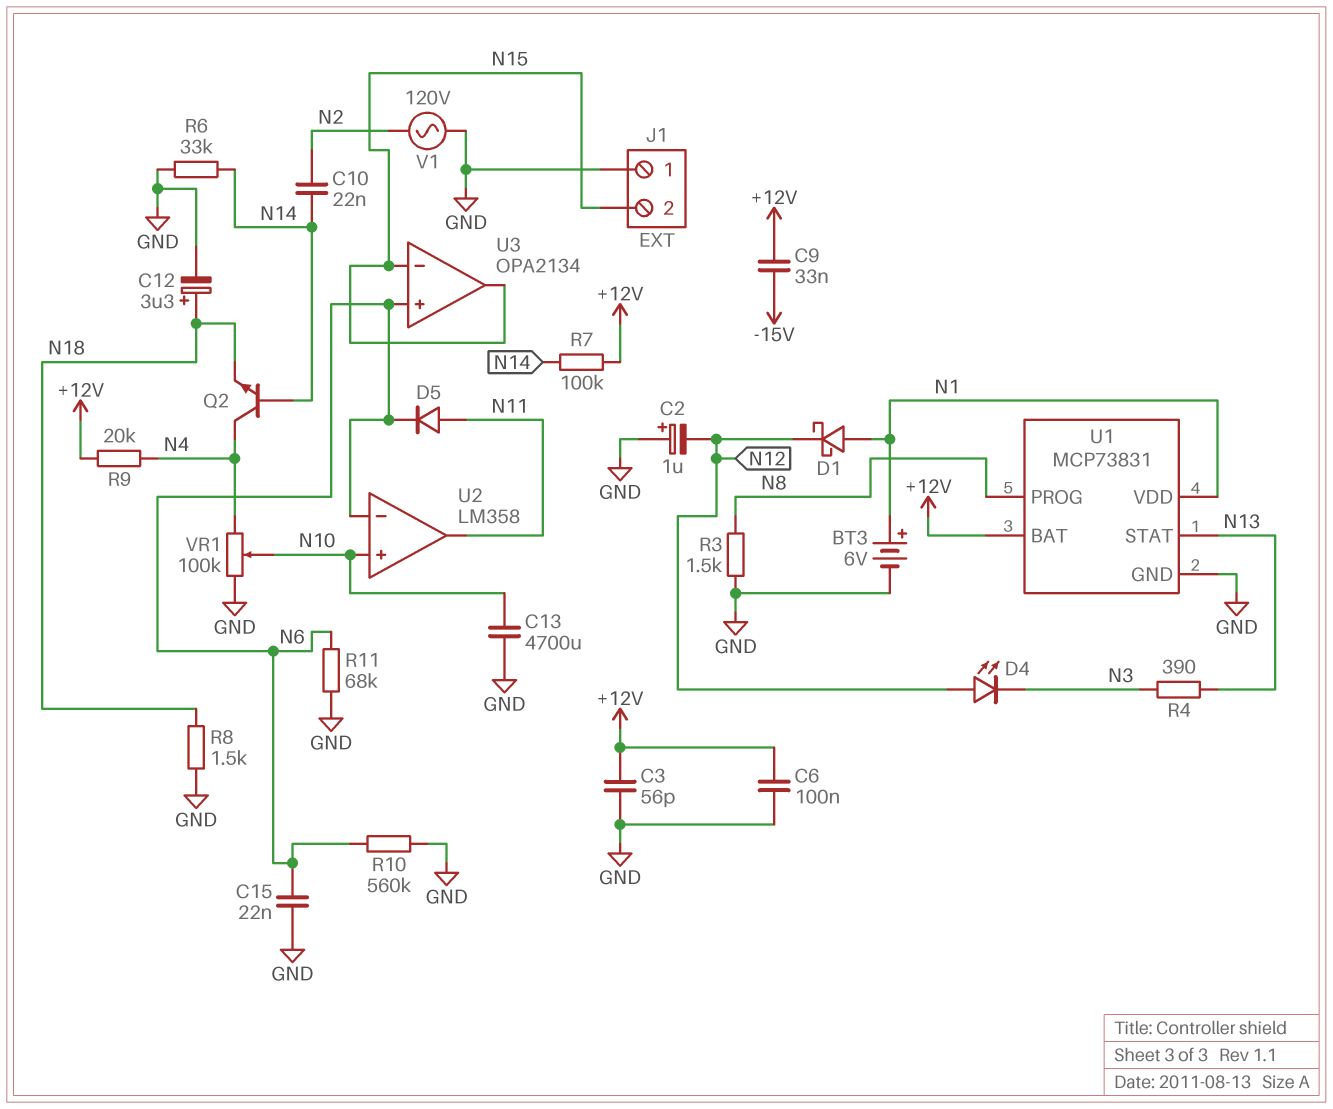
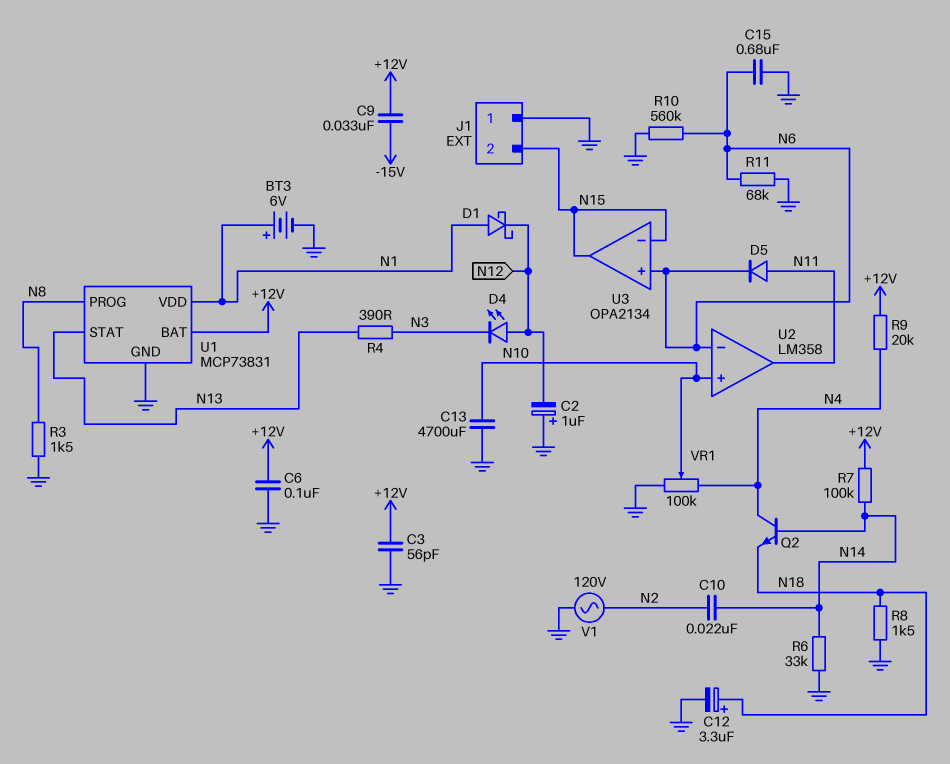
C15: 22nF (GND, N6) -> 680nF (GND, N6)

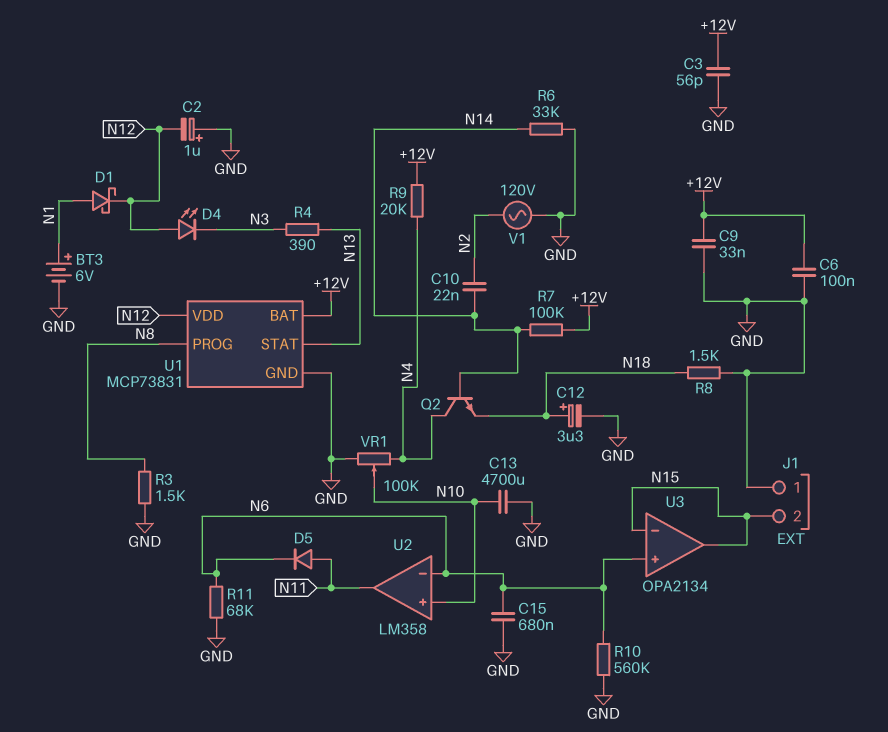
C9: 33nF (+12V, -15V) -> 33nF (+12V, GND)
U1 pin VDD: N1 -> N12

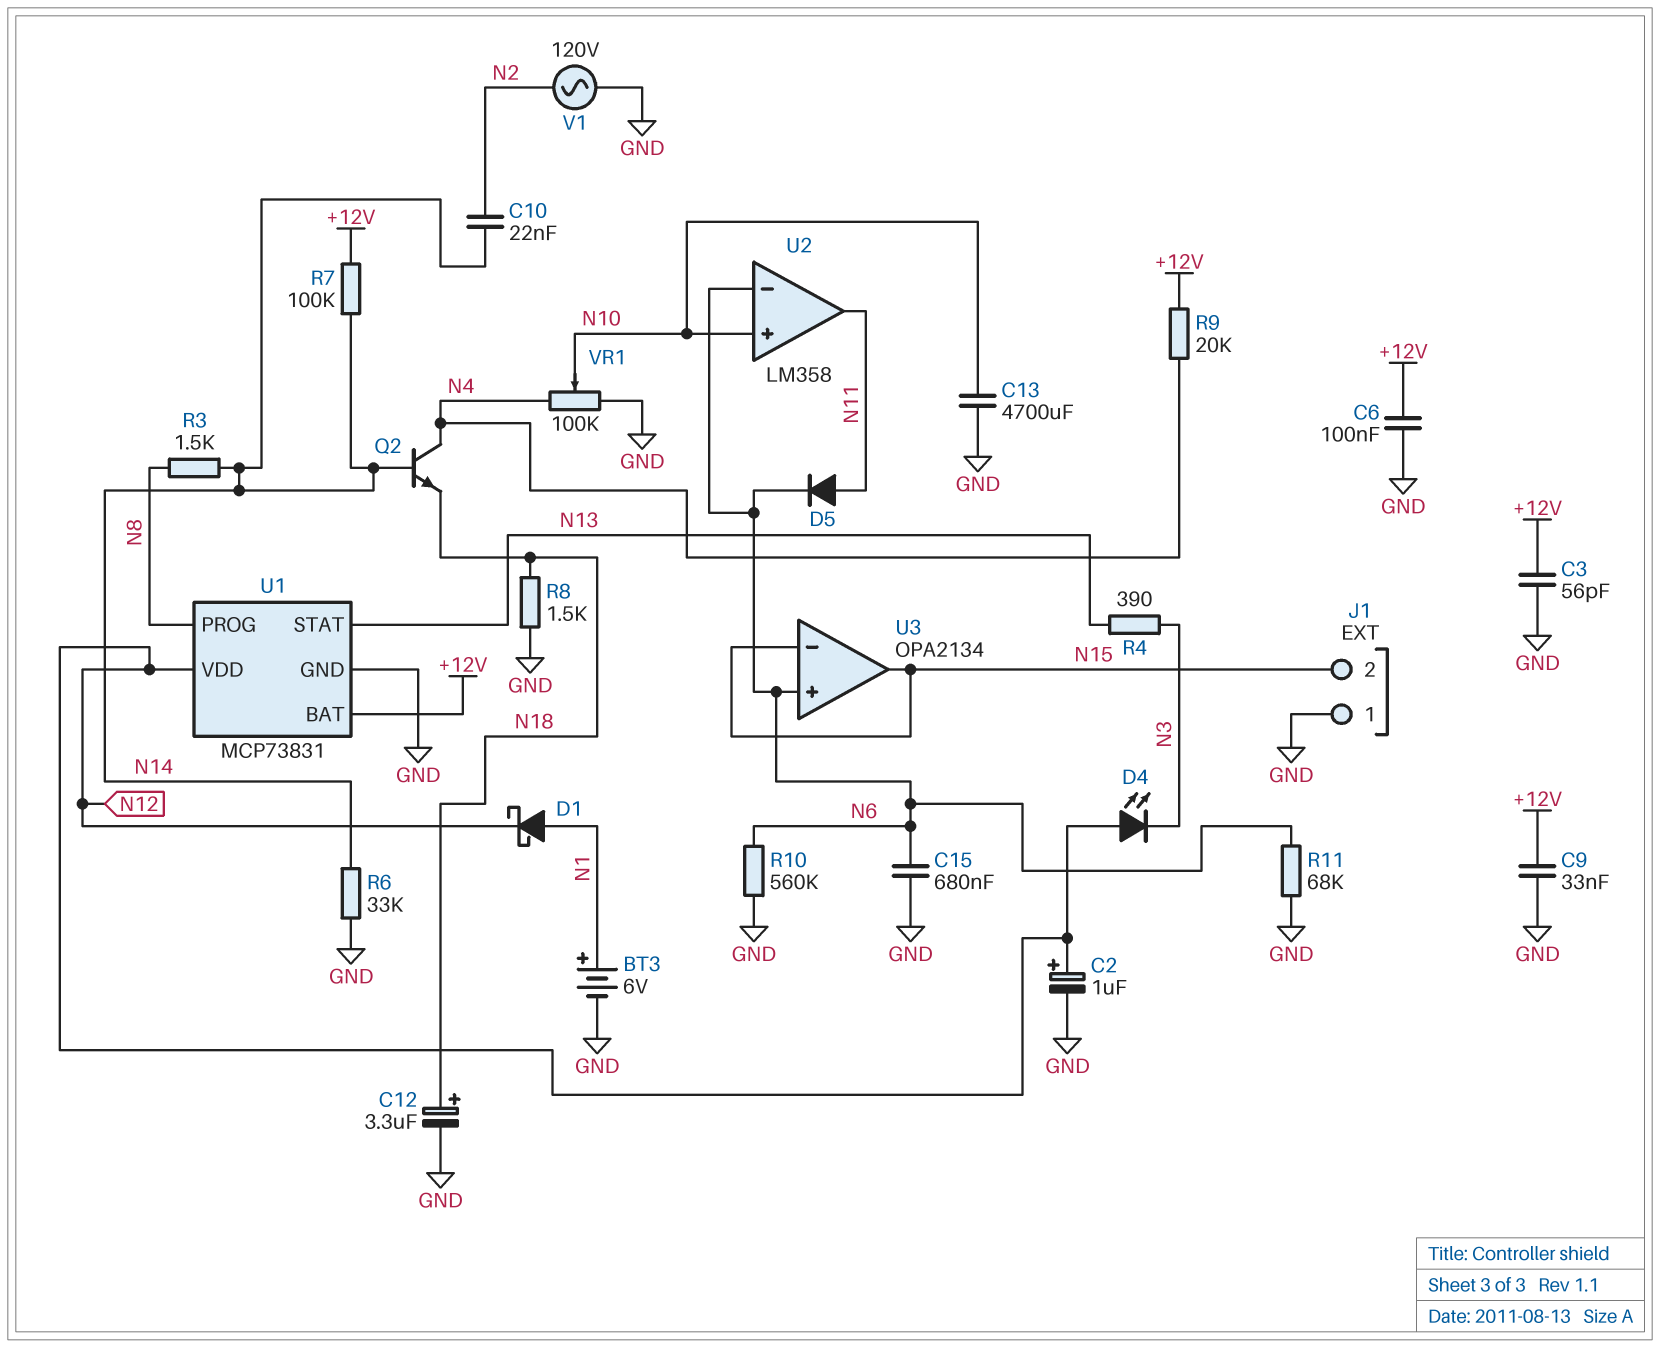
C2: 1uF (plus GND, minus N12) -> 1uF (plus N12, minus GND)
R3: 1.5k (GND, N8) -> 1.5k (N8, N14)

